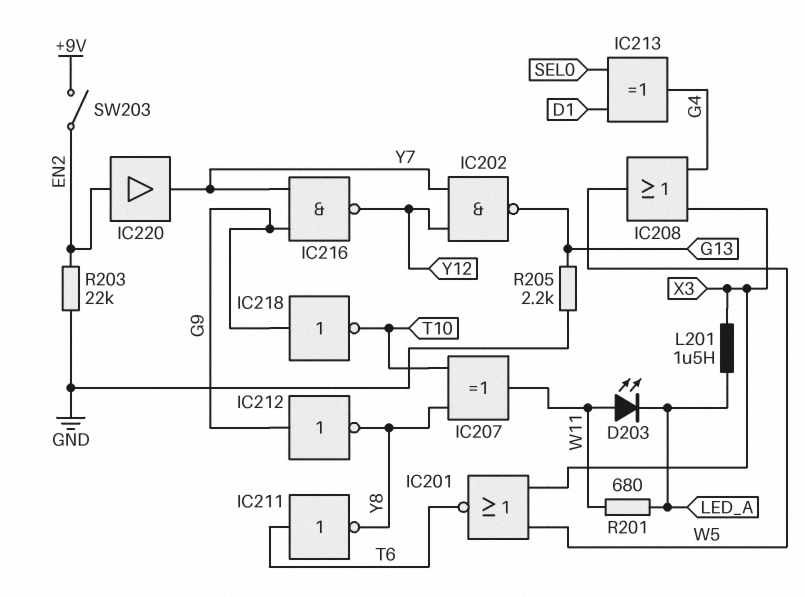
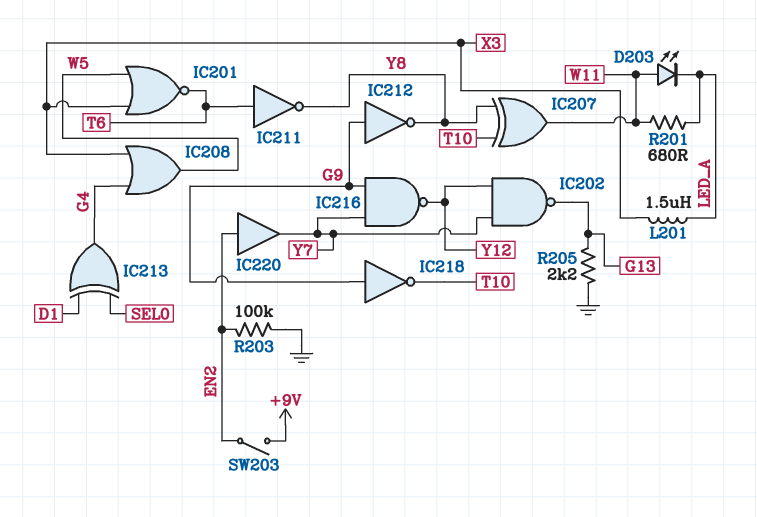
R203: 22k (EN2, GND) -> 100k (EN2, GND)

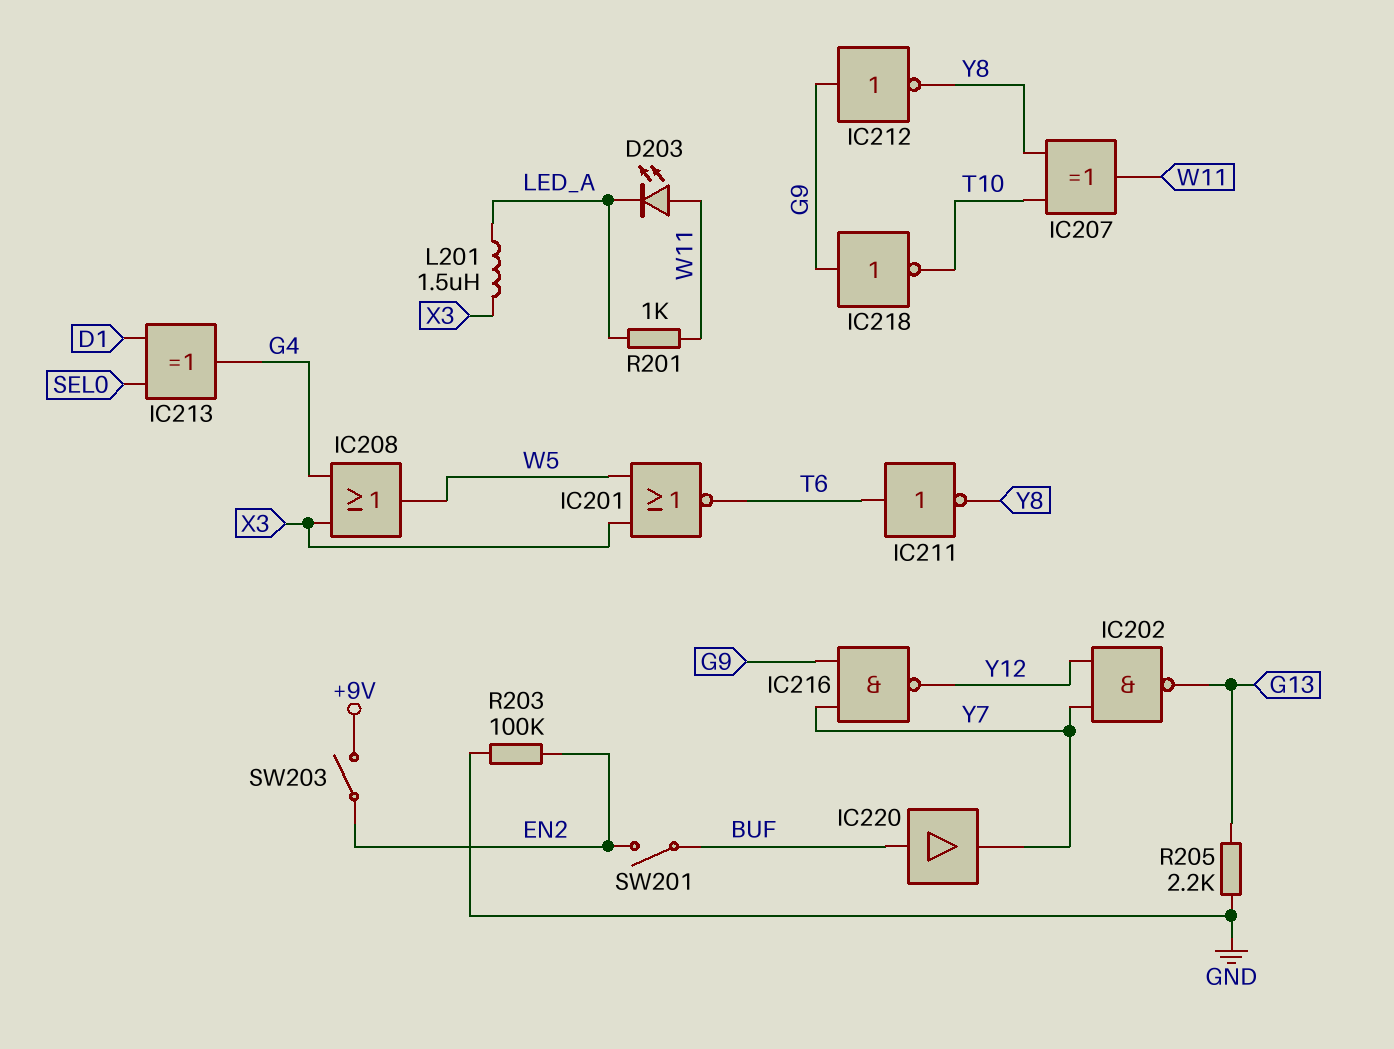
IC220: buffer (in EN2, out Y7) -> buffer (in BUF, out Y7)
R201: 680 (LED_A, W11) -> 1k (LED_A, W11)
SW201: none -> switch (BUF, EN2)

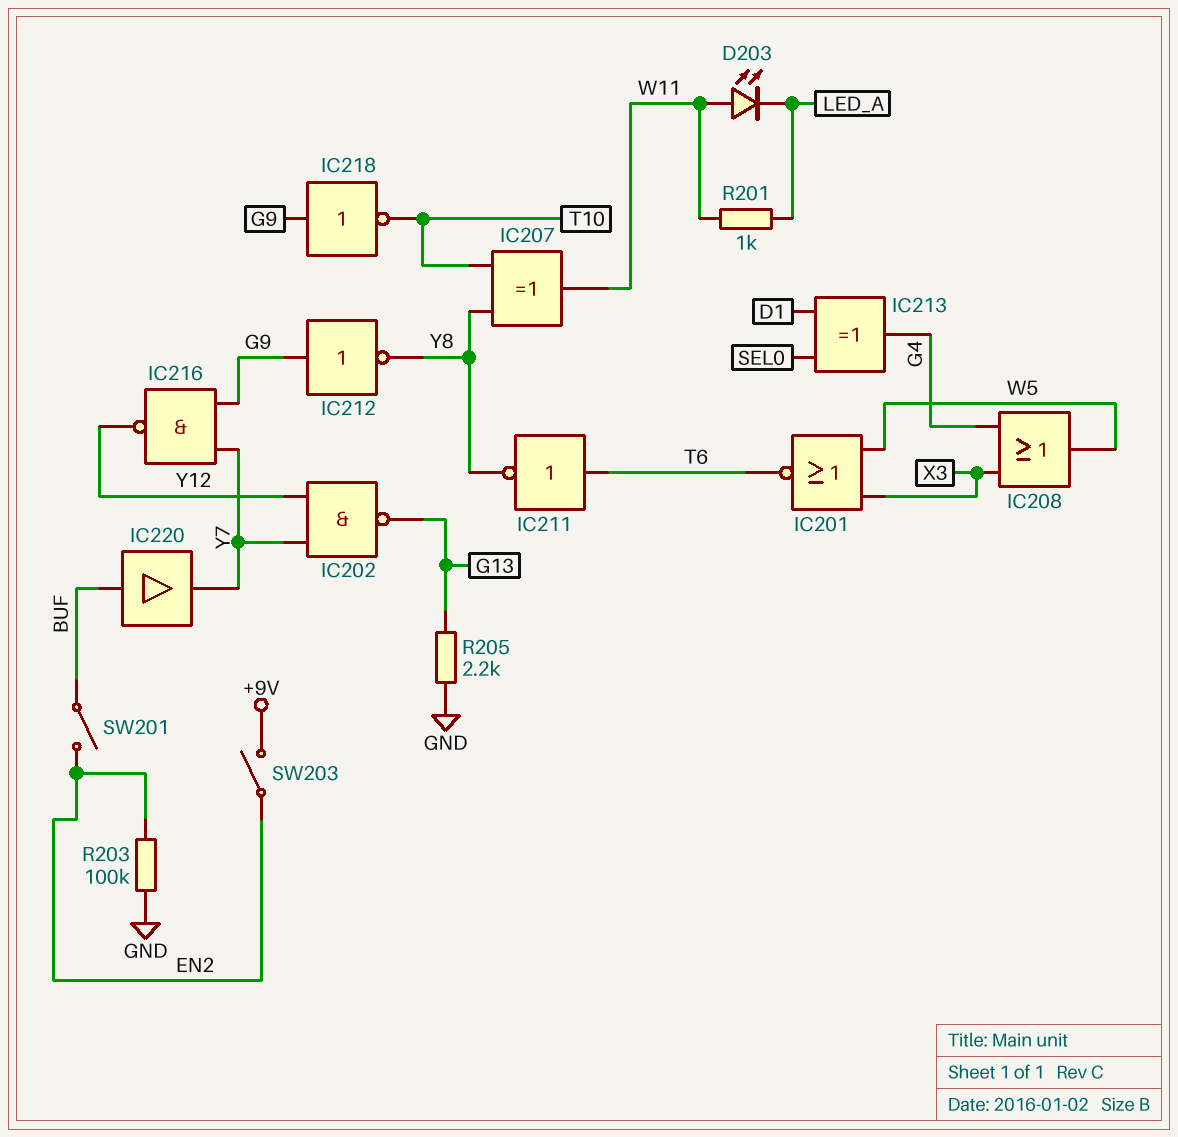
L201: 1.5uH (LED_A, X3) -> none

